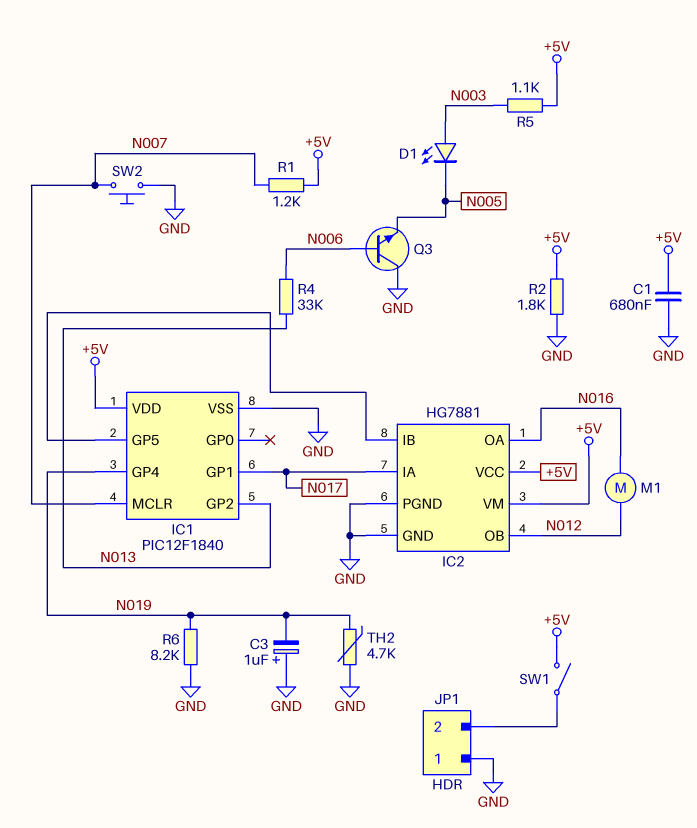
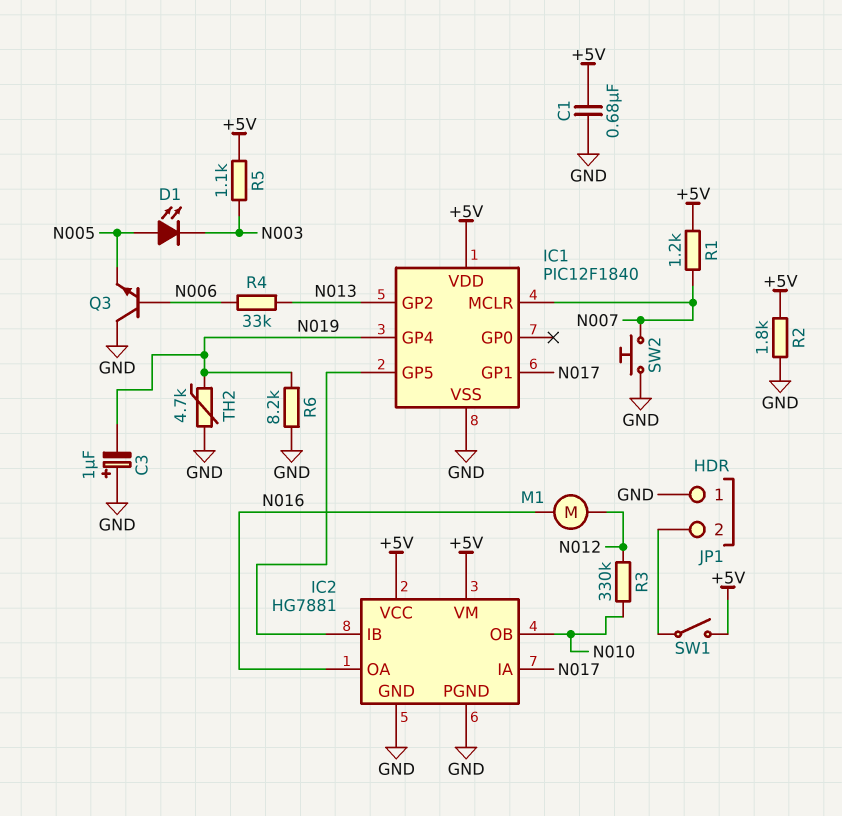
D1: LED (A N003, K N005) -> LED (A N005, K N003)
IC2 pin OB: N012 -> N010
R3: none -> 330k (N010, N012)

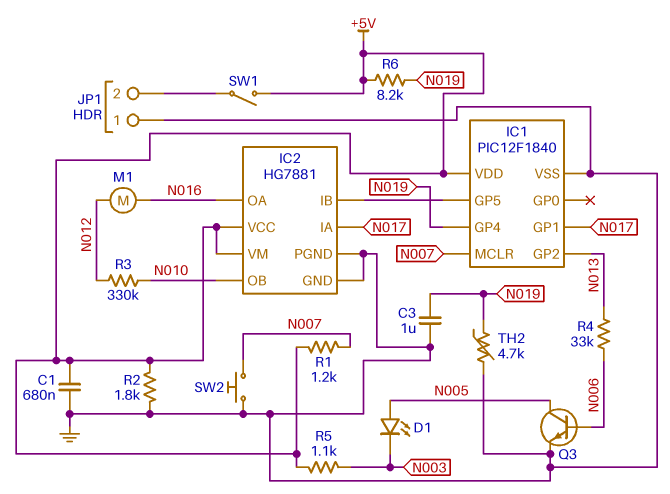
C3: 1uF (plus GND, minus N019) -> 1uF (GND, N019)
Q3: NPN (B N006, C GND, E N005) -> NPN (B N006, C N005, E GND)
R6: 8.2k (GND, N019) -> 8.2k (+5V, N019)

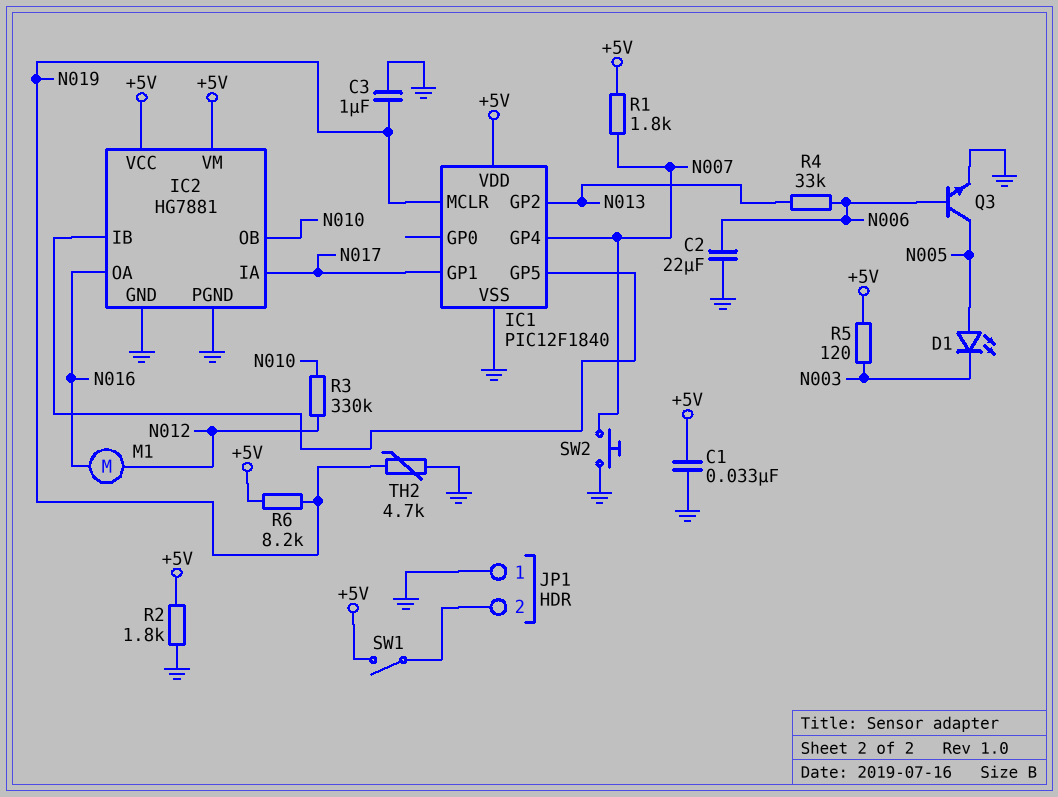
C1: 680nF (+5V, GND) -> 33nF (+5V, GND)
C2: none -> 22uF (GND, N006)
IC1 pin GP4: N019 -> N007
IC1 pin MCLR: N007 -> N019
R1: 1.2k (+5V, N007) -> 1.8k (+5V, N007)
R5: 1.1k (+5V, N003) -> 120 (+5V, N003)

